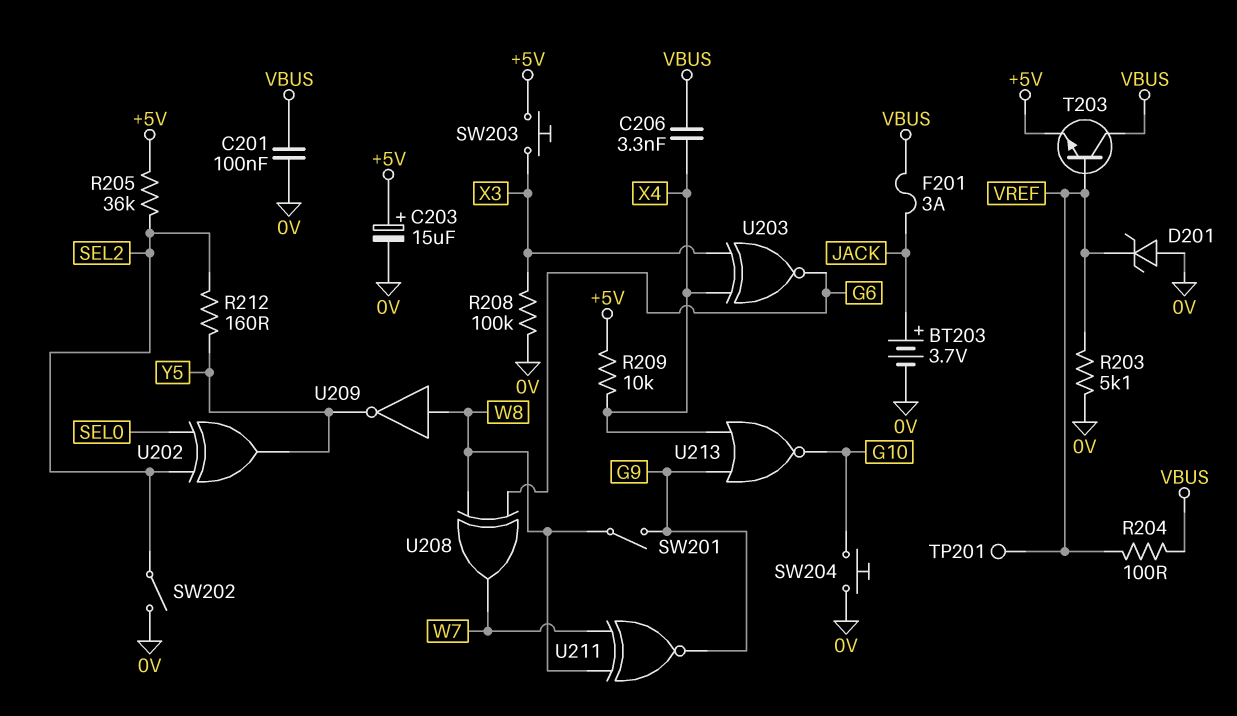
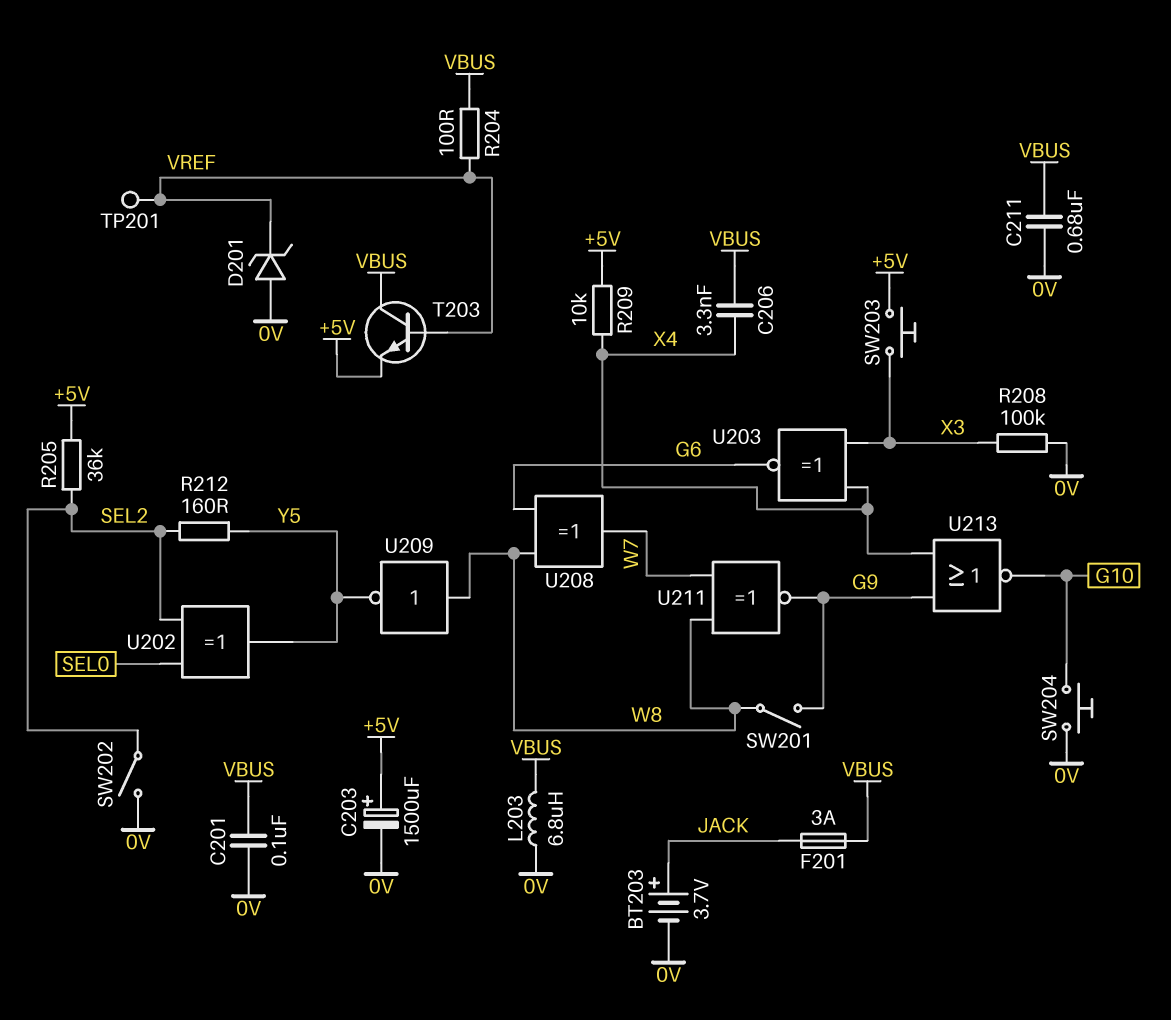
C203: 15uF (plus +5V, minus 0V) -> 1500uF (plus +5V, minus 0V)
C211: none -> 680nF (0V, VBUS)
L203: none -> 6.8uH (0V, VBUS)
R203: 5.1k (0V, VREF) -> none

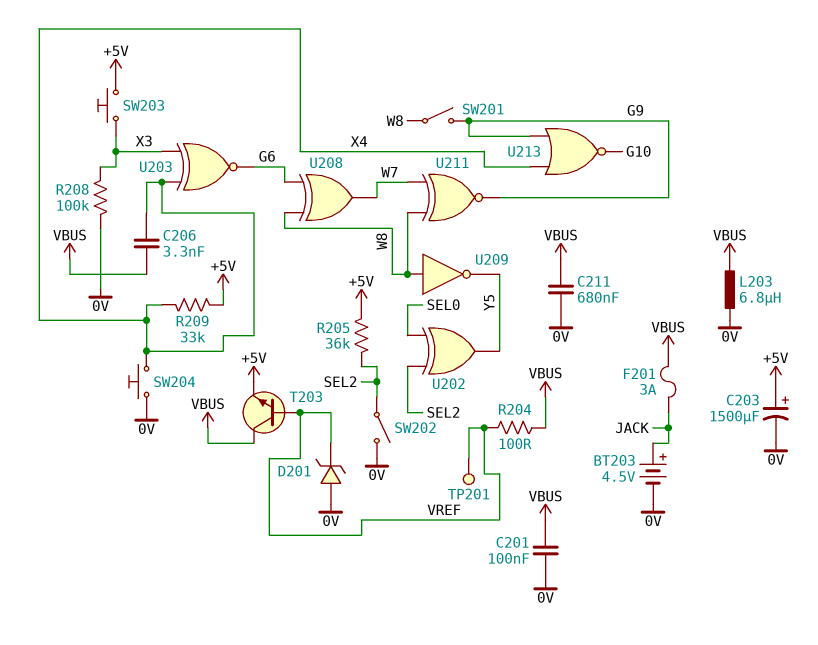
BT203: 3.7V (plus JACK, minus 0V) -> 4.5V (plus JACK, minus 0V)
R209: 10k (+5V, X4) -> 33k (+5V, X4)
R212: 160 (SEL2, Y5) -> none
SW204: button (0V, G10) -> button (0V, X4)

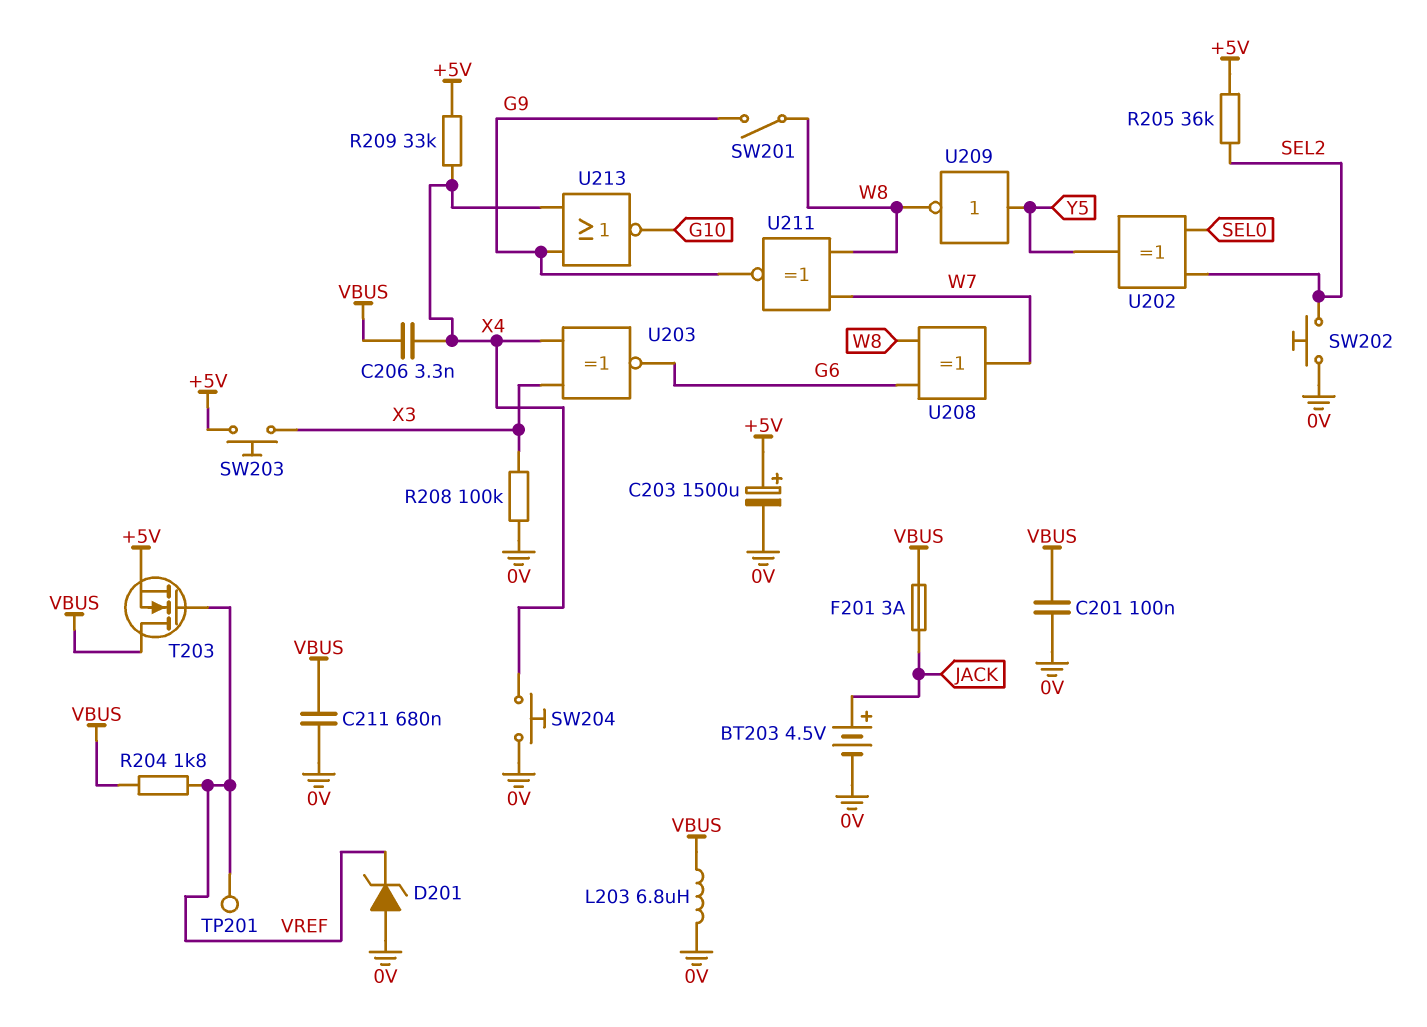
R204: 100 (VBUS, VREF) -> 1.8k (VBUS, VREF)
SW202: switch (0V, SEL2) -> button (0V, SEL2)
T203: NPN (B VREF, C VBUS, E +5V) -> NMOS (G VREF, D VBUS, S +5V)
U209: NOT (in W8, out Y5) -> NOT (in Y5, out W8)

